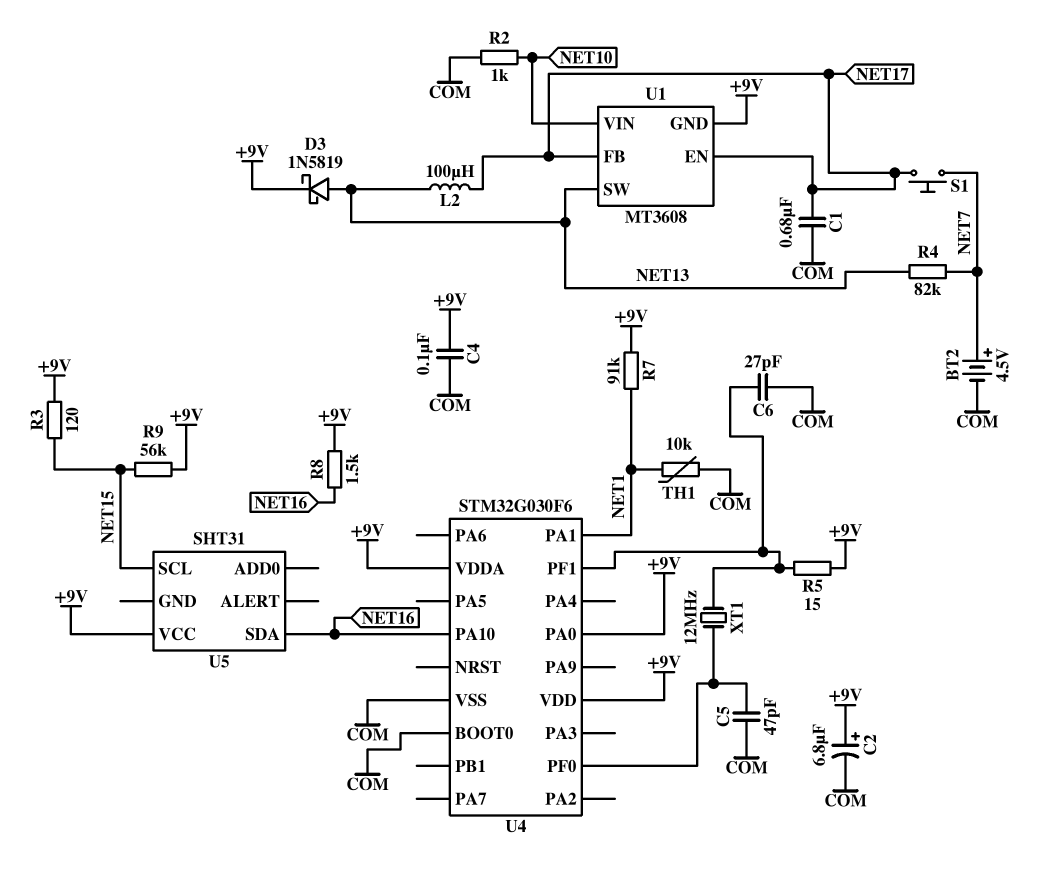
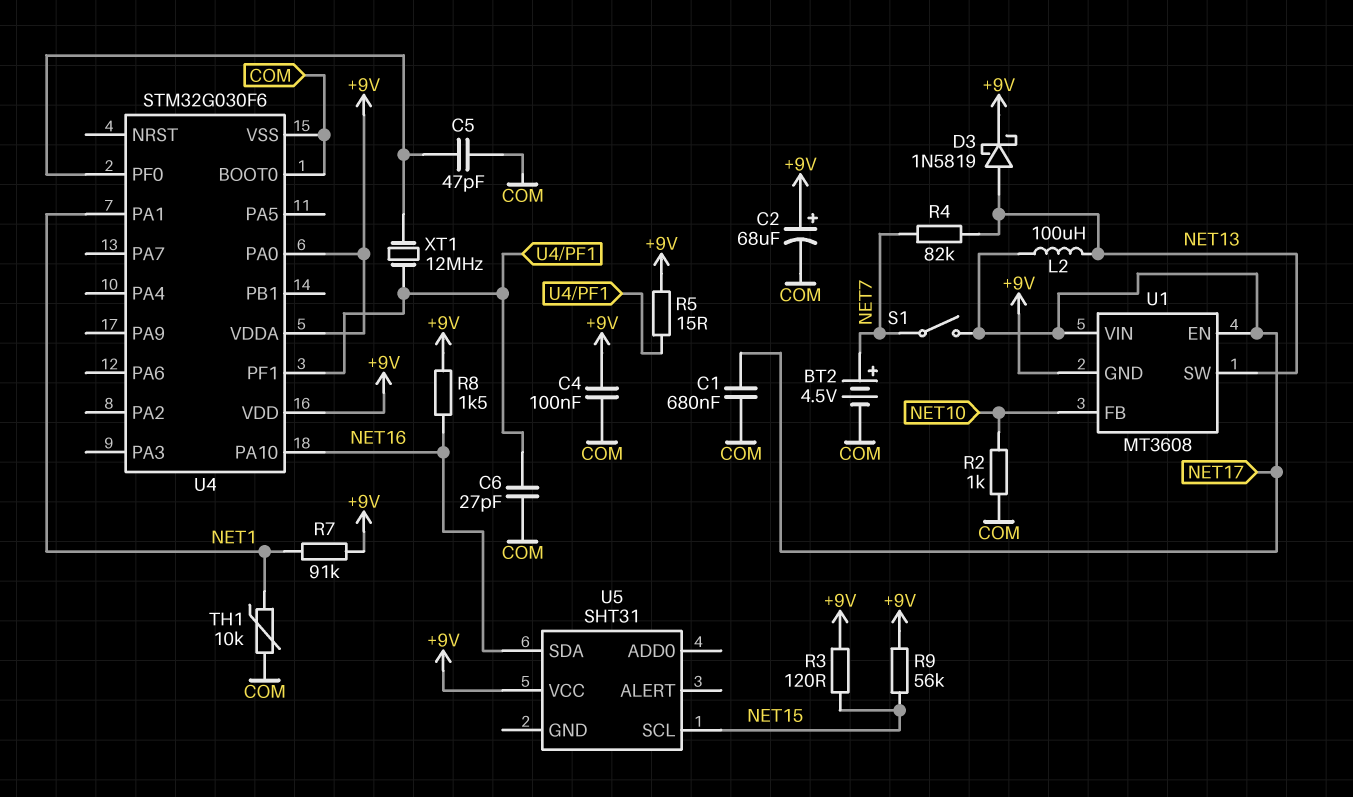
C2: 6.8uF (plus +9V, minus COM) -> 68uF (plus +9V, minus COM)
S1: button (NET7, NET17) -> switch (NET7, NET17)
U1 pin FB: NET17 -> NET10
U1 pin VIN: NET10 -> NET17

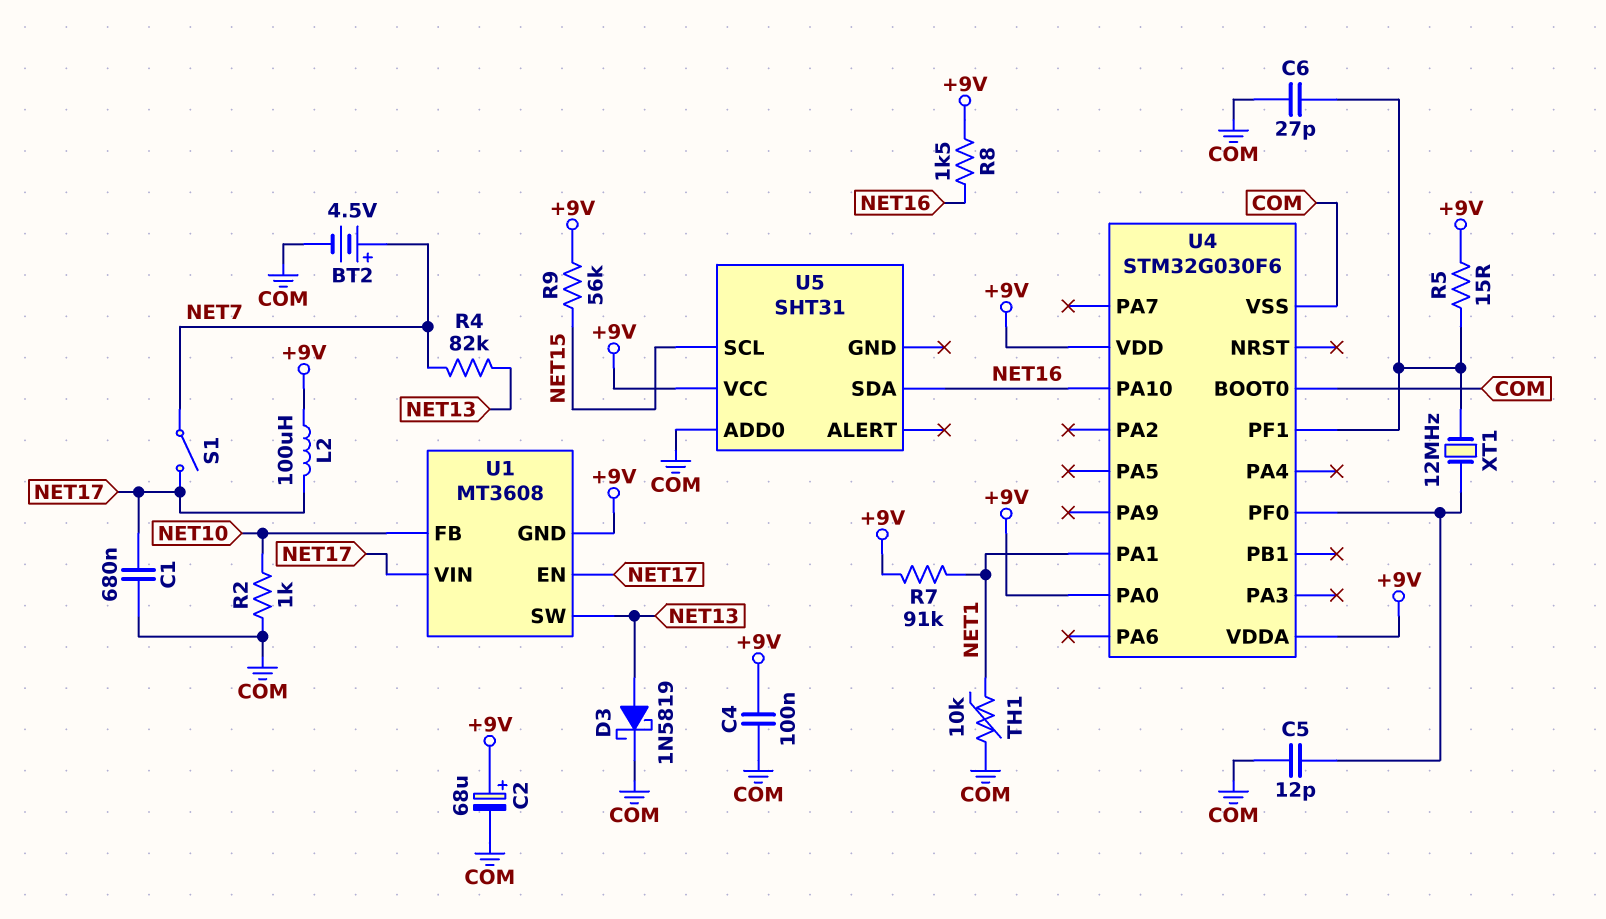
C5: 47pF (COM, U4/PF0) -> 12pF (COM, U4/PF0)
D3: schottky 1N5819 (A NET13, K +9V) -> schottky 1N5819 (A NET13, K COM)
L2: 100uH (NET13, NET17) -> 100uH (+9V, NET17)
R3: 120 (+9V, NET15) -> none
U5 pin ADD0: none -> COM

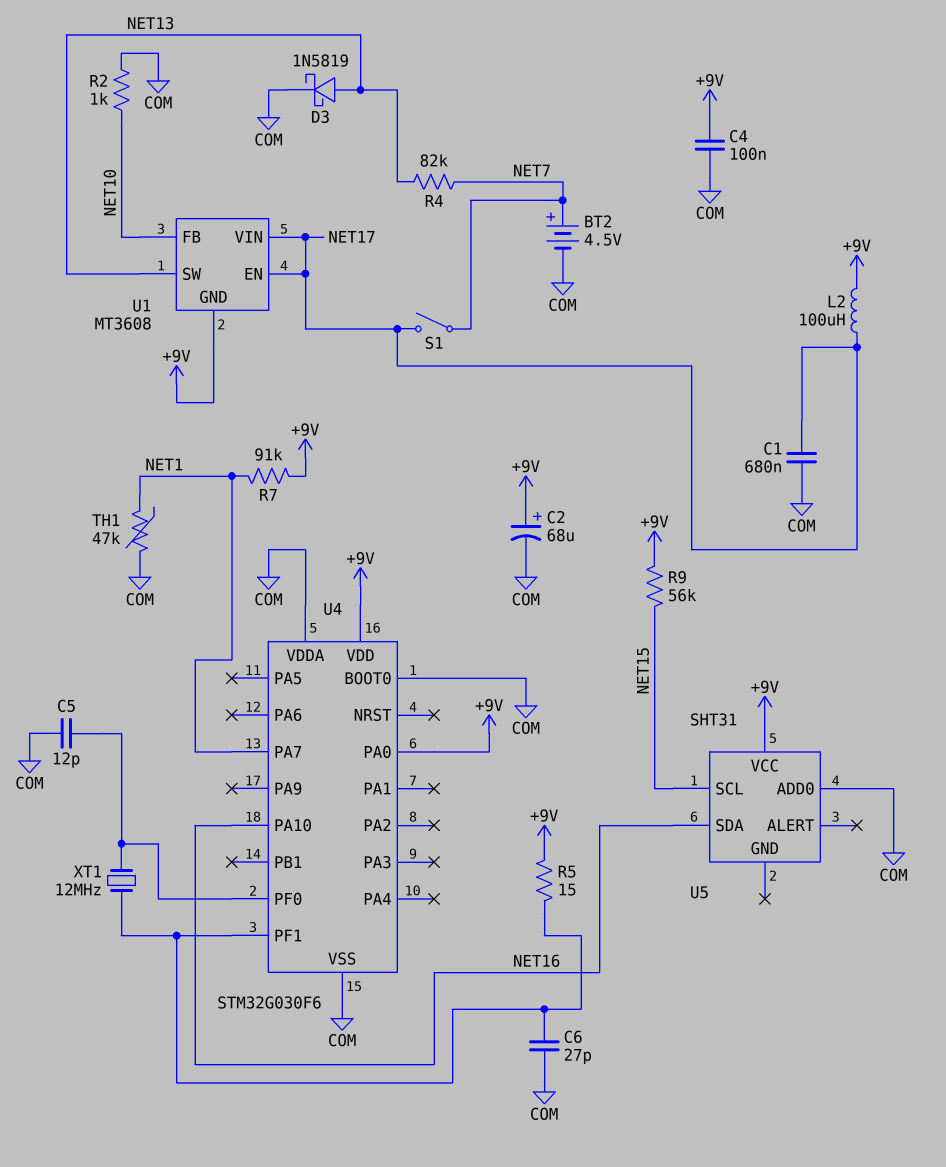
R8: 1.5k (+9V, NET16) -> none
TH1: 10k (COM, NET1) -> 47k (COM, NET1)
U4 pin PA1: NET1 -> none
U4 pin PA7: none -> NET1
U4 pin VDDA: +9V -> COM

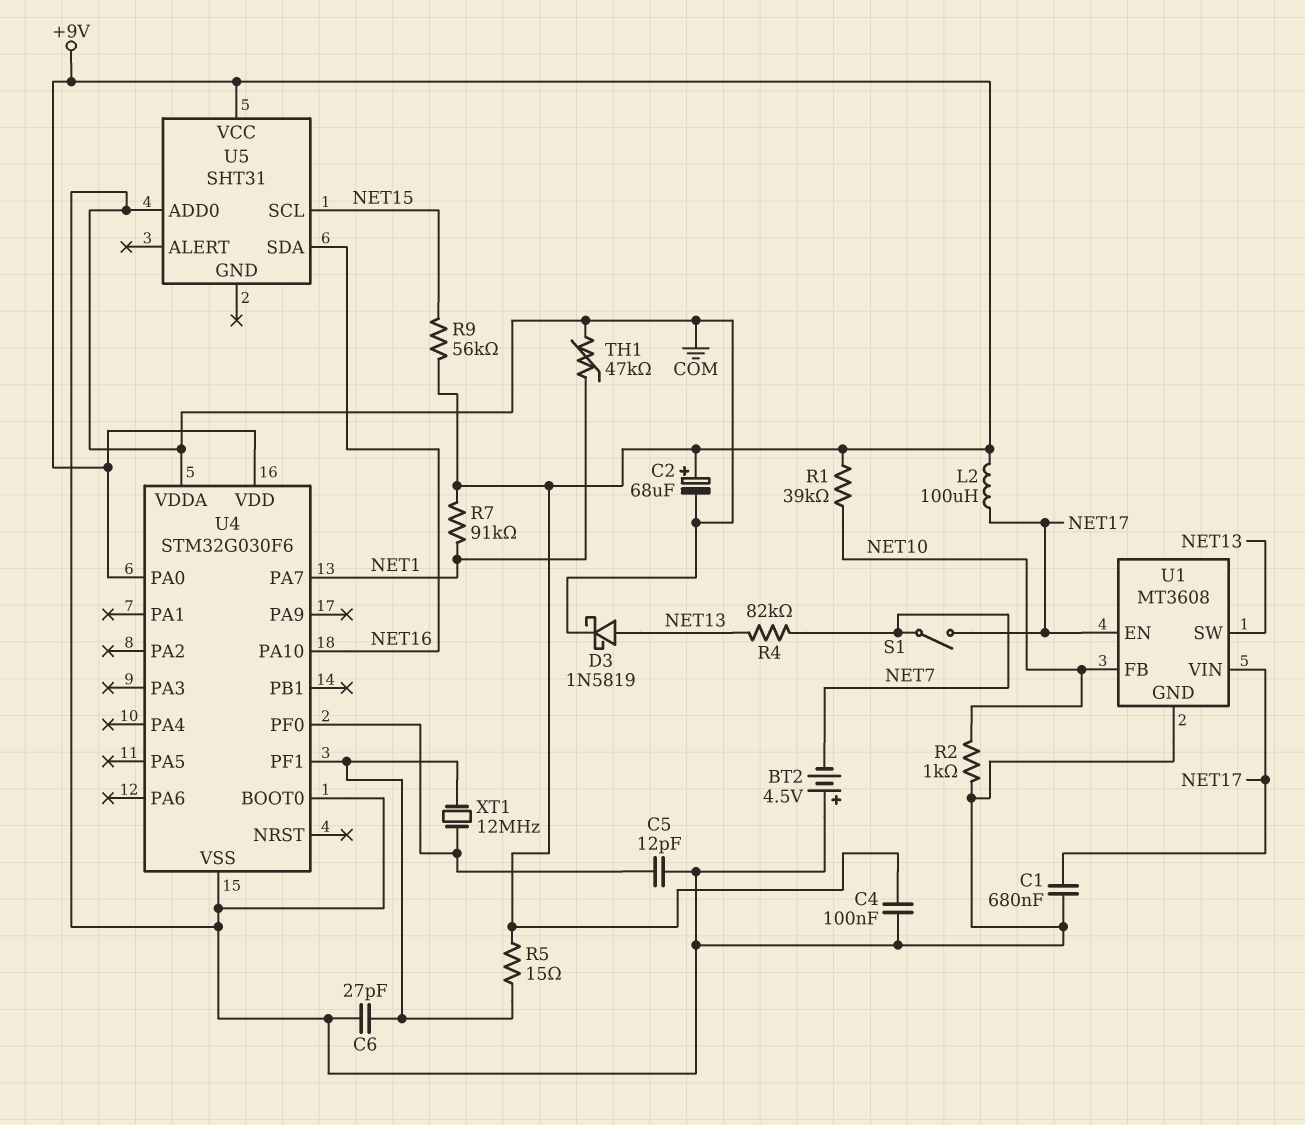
BT2: 4.5V (plus NET7, minus COM) -> 4.5V (plus COM, minus NET7)
R1: none -> 39k (+9V, NET10)
U1 pin GND: +9V -> COM

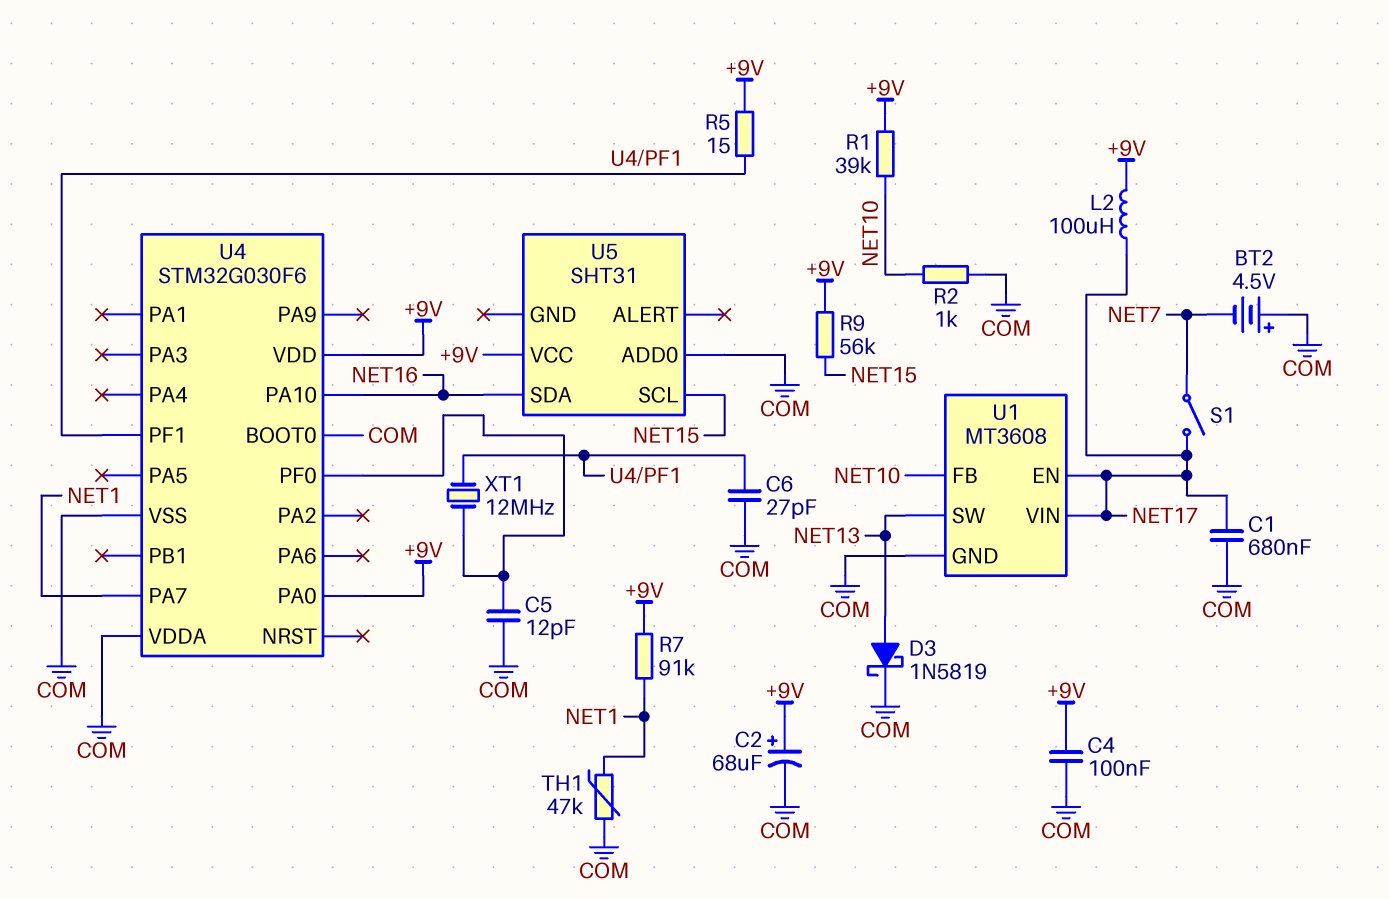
R4: 82k (NET7, NET13) -> none

